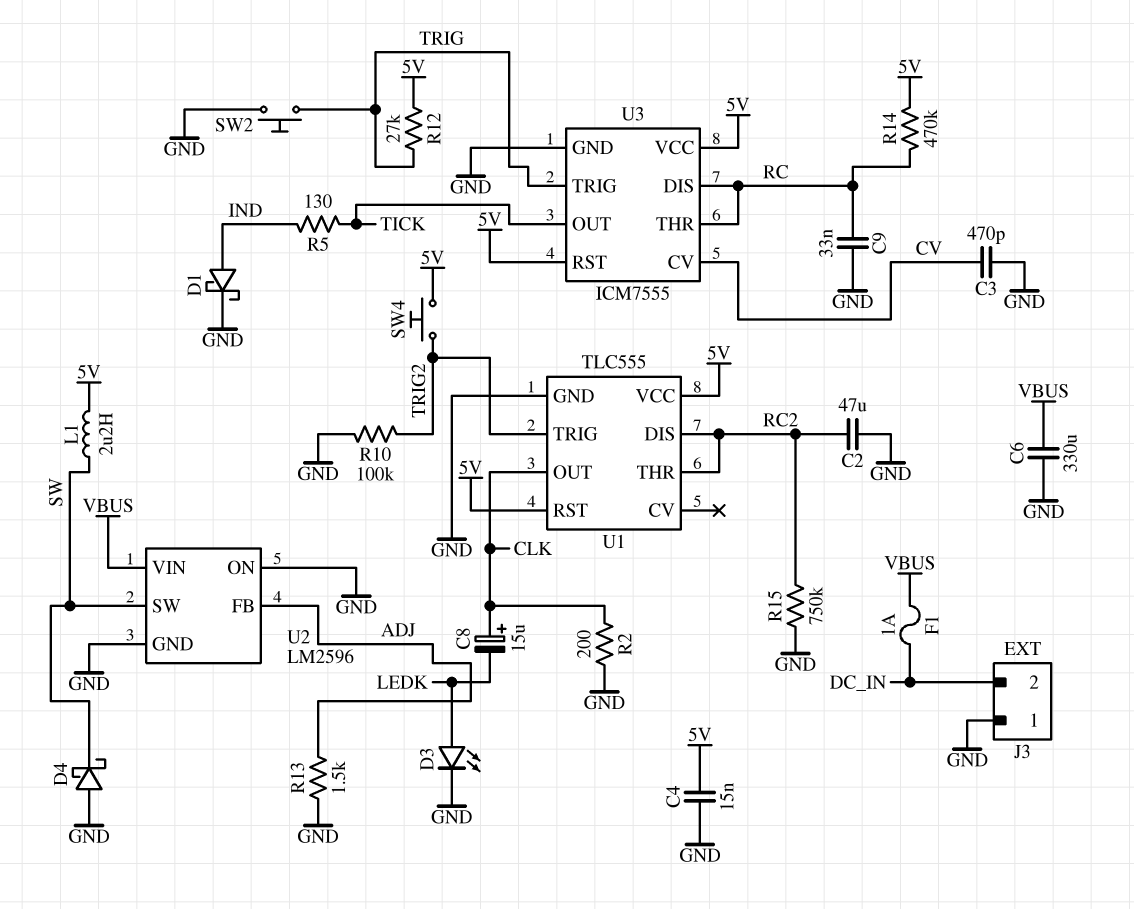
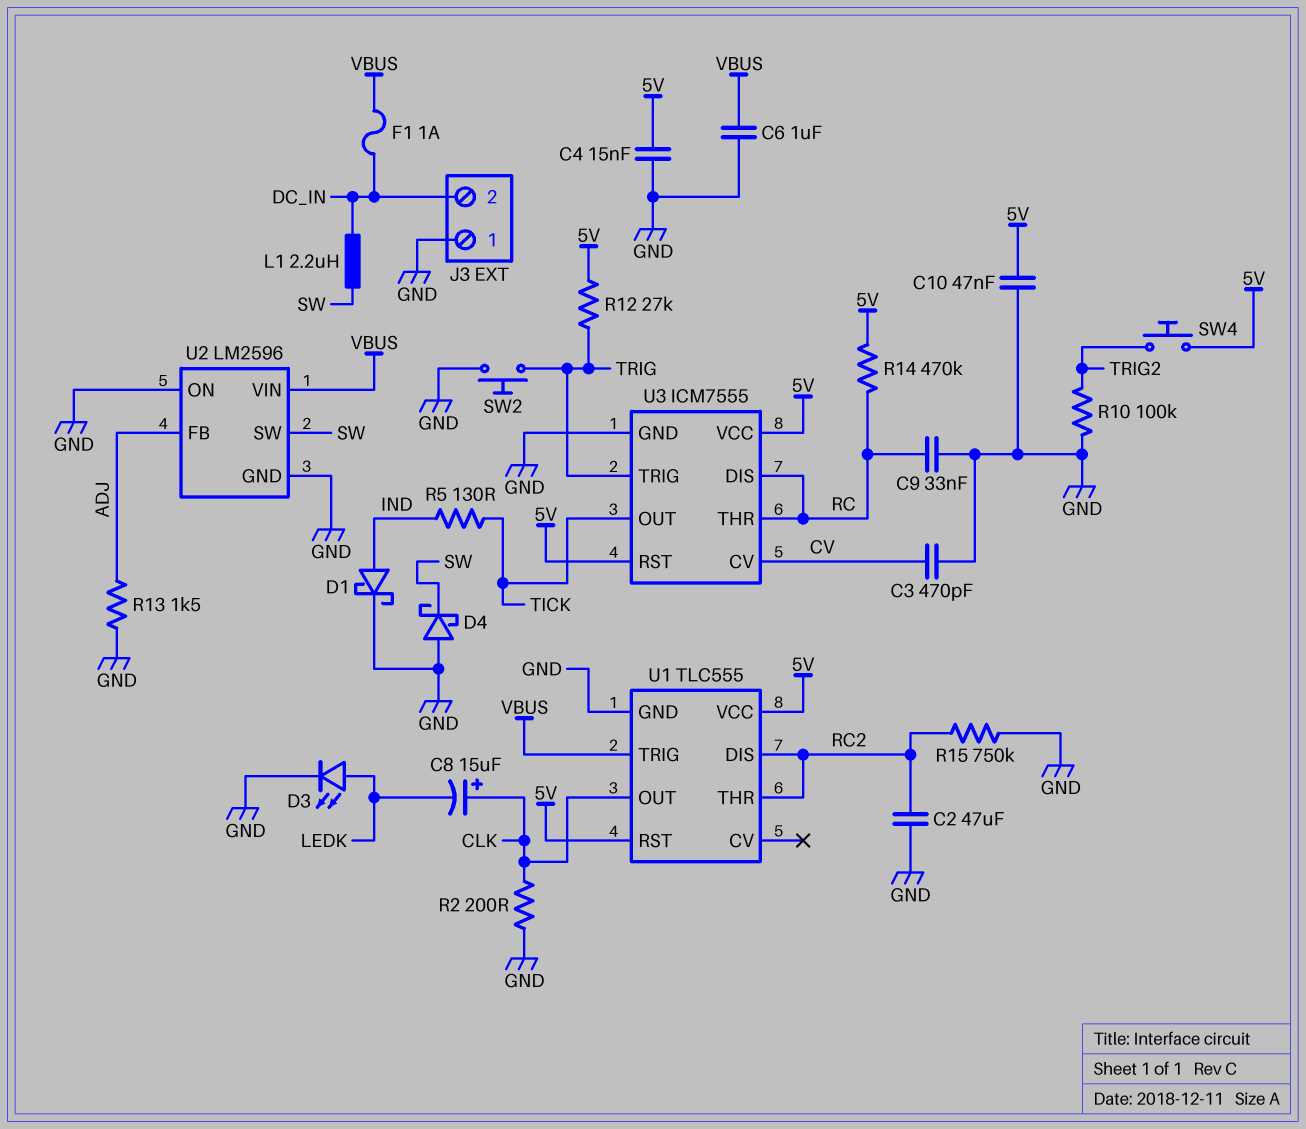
C6: 330uF (GND, VBUS) -> 1uF (GND, VBUS)
C10: none -> 47nF (5V, GND)
L1: 2.2uH (5V, SW) -> 2.2uH (DC_IN, SW)
U1 pin TRIG: TRIG2 -> VBUS

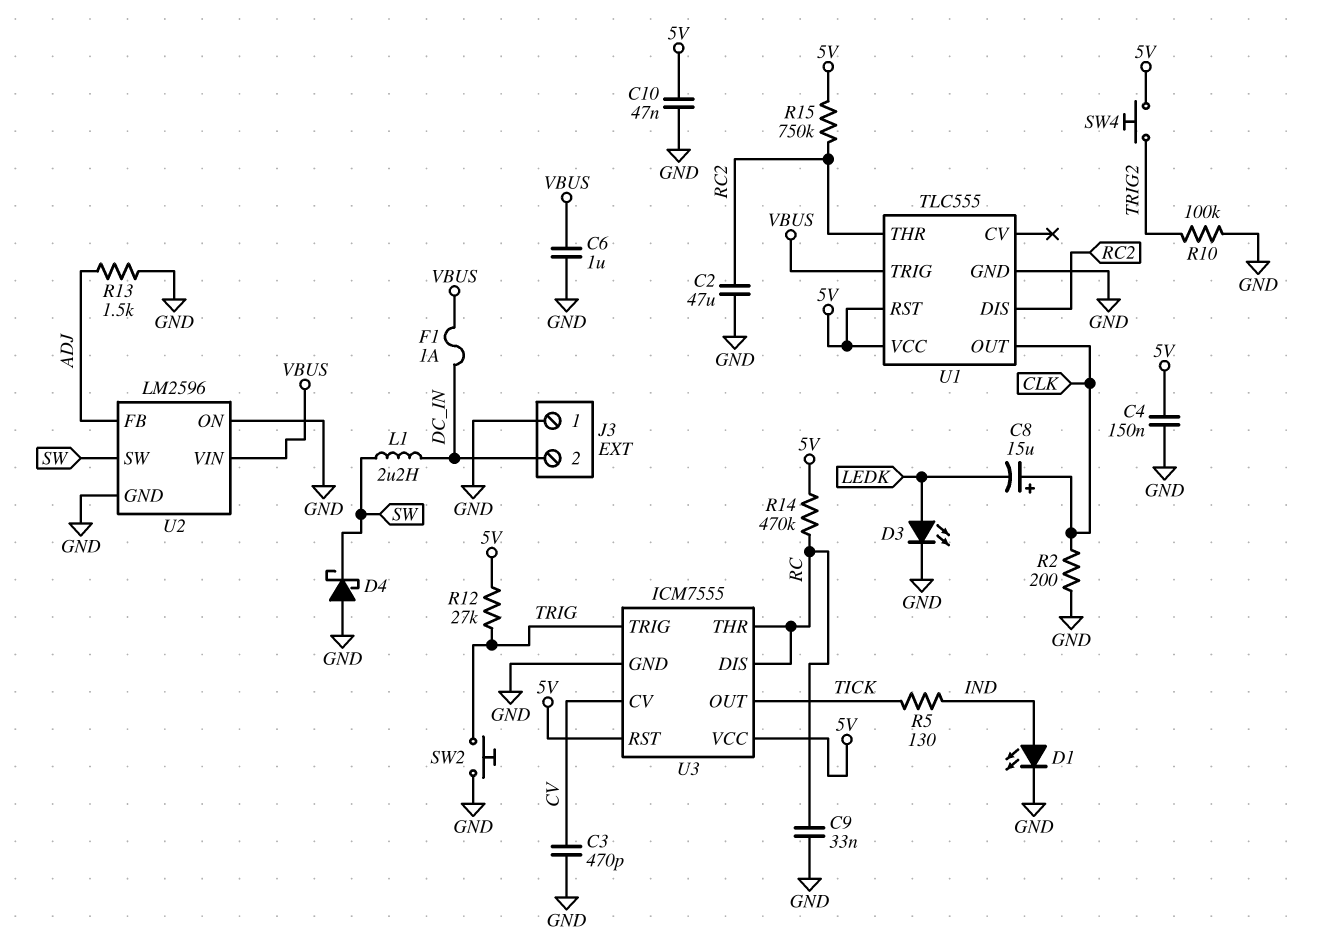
C4: 15nF (5V, GND) -> 150nF (5V, GND)
D1: schottky (A IND, K GND) -> LED (A IND, K GND)
R15: 750k (GND, RC2) -> 750k (5V, RC2)

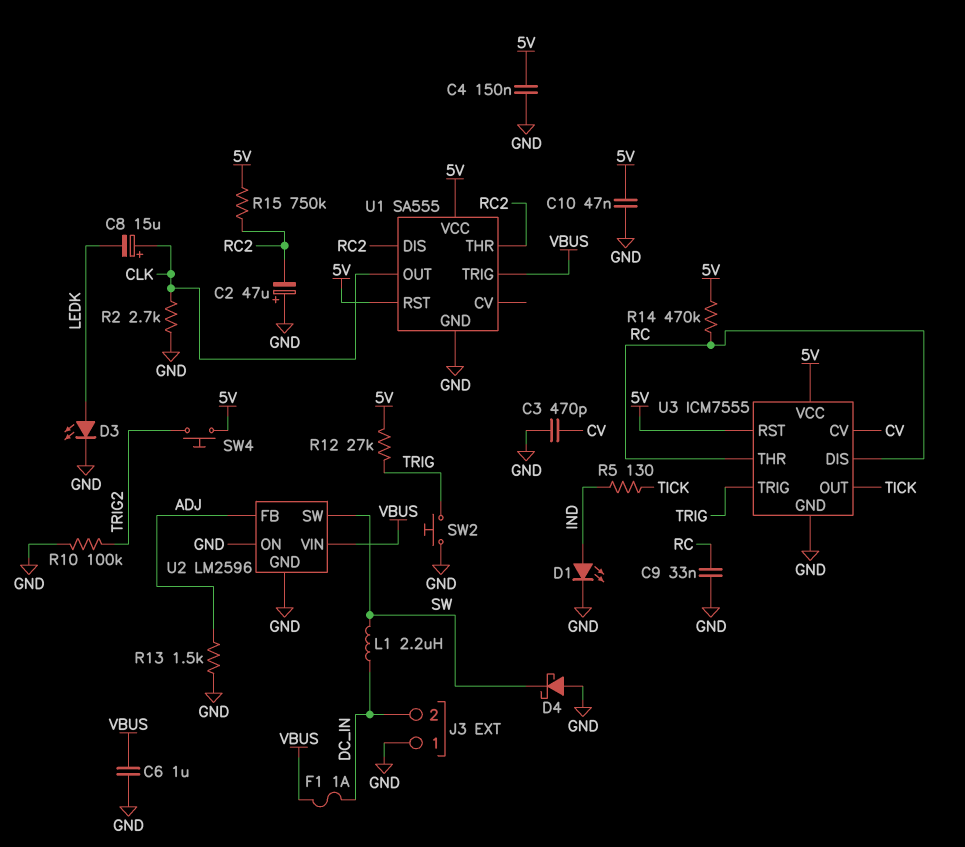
C2: 47uF (GND, RC2) -> 47uF (plus GND, minus RC2)
R2: 200 (CLK, GND) -> 2.7k (CLK, GND)
U1: TLC555 -> SA555

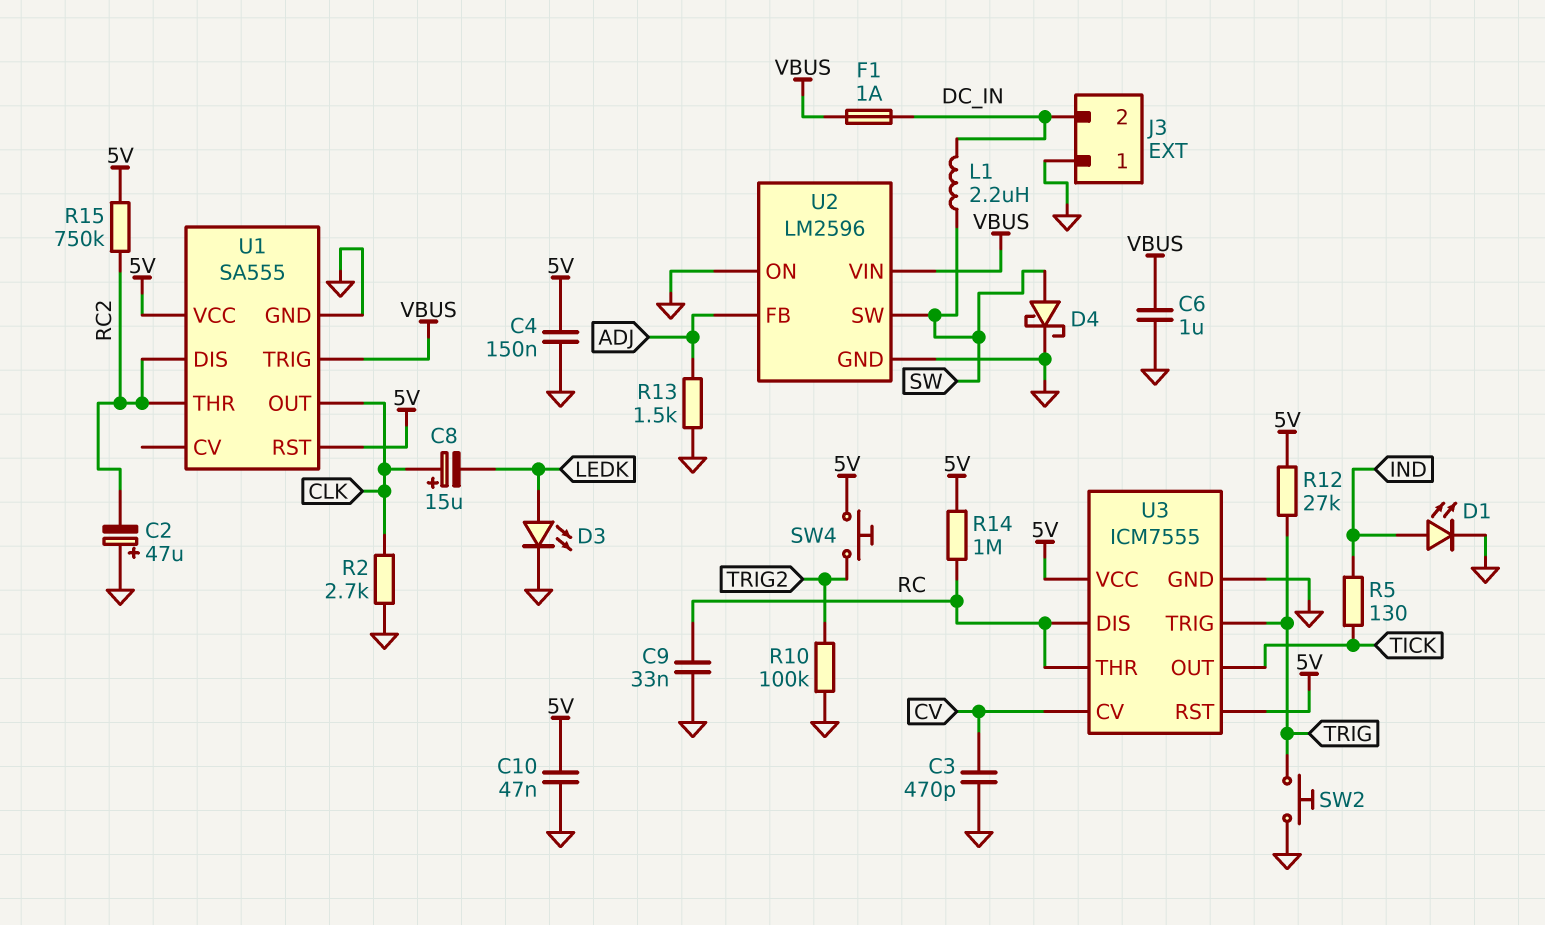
D4: schottky (A GND, K SW) -> schottky (A SW, K GND)
R14: 470k (5V, RC) -> 1M (5V, RC)

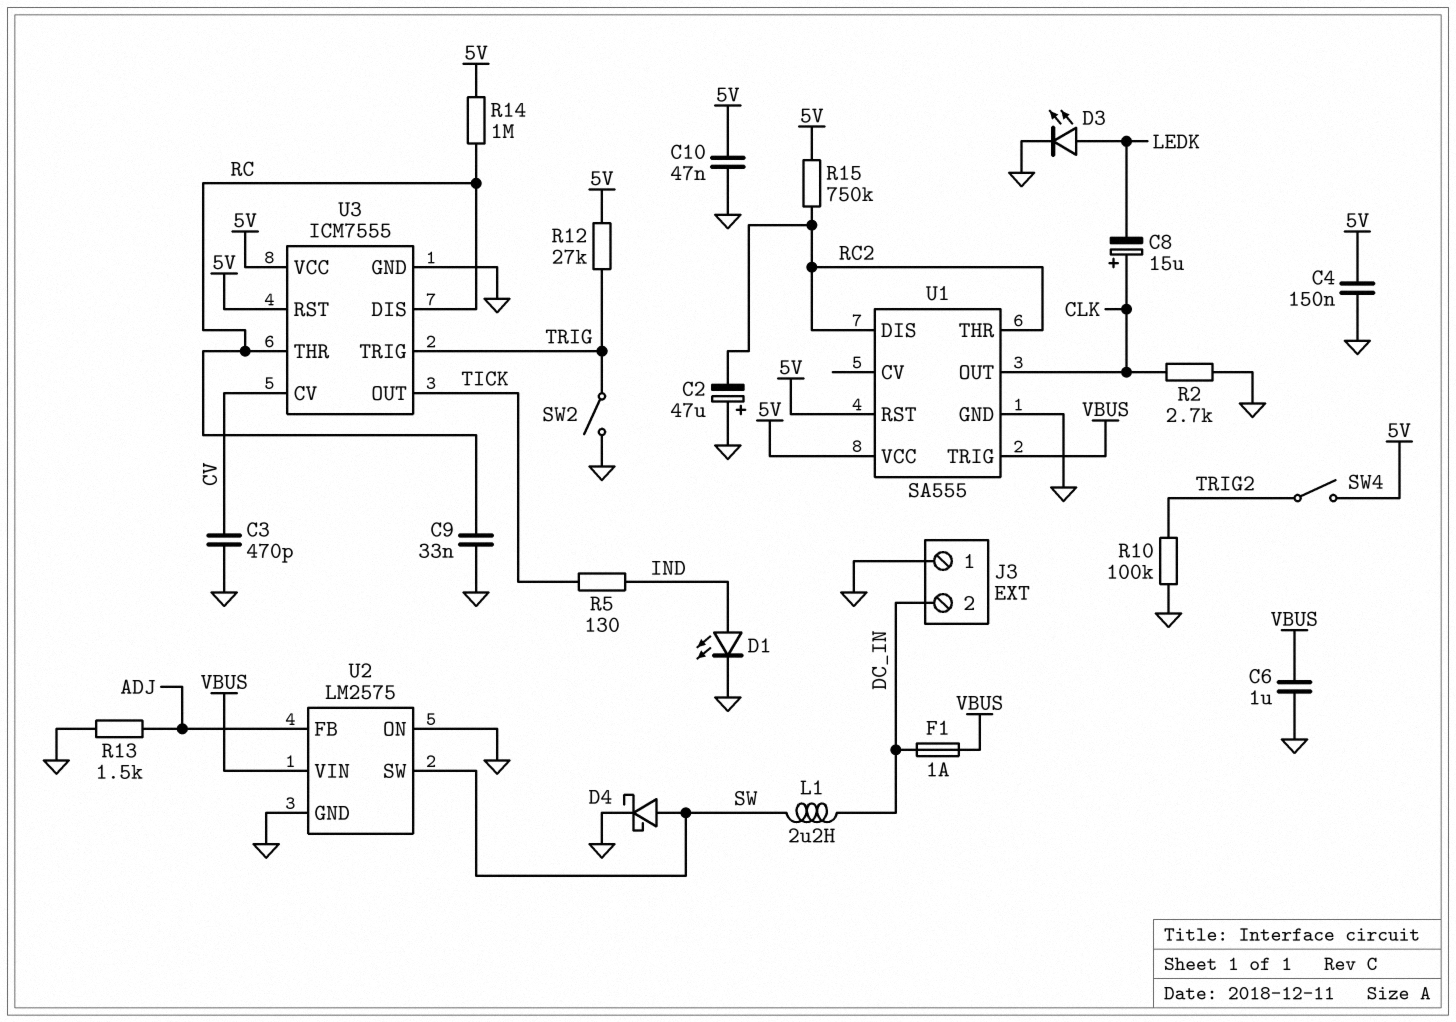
SW2: button (GND, TRIG) -> switch (GND, TRIG)
SW4: button (5V, TRIG2) -> switch (5V, TRIG2)
U2: LM2596 -> LM2575

